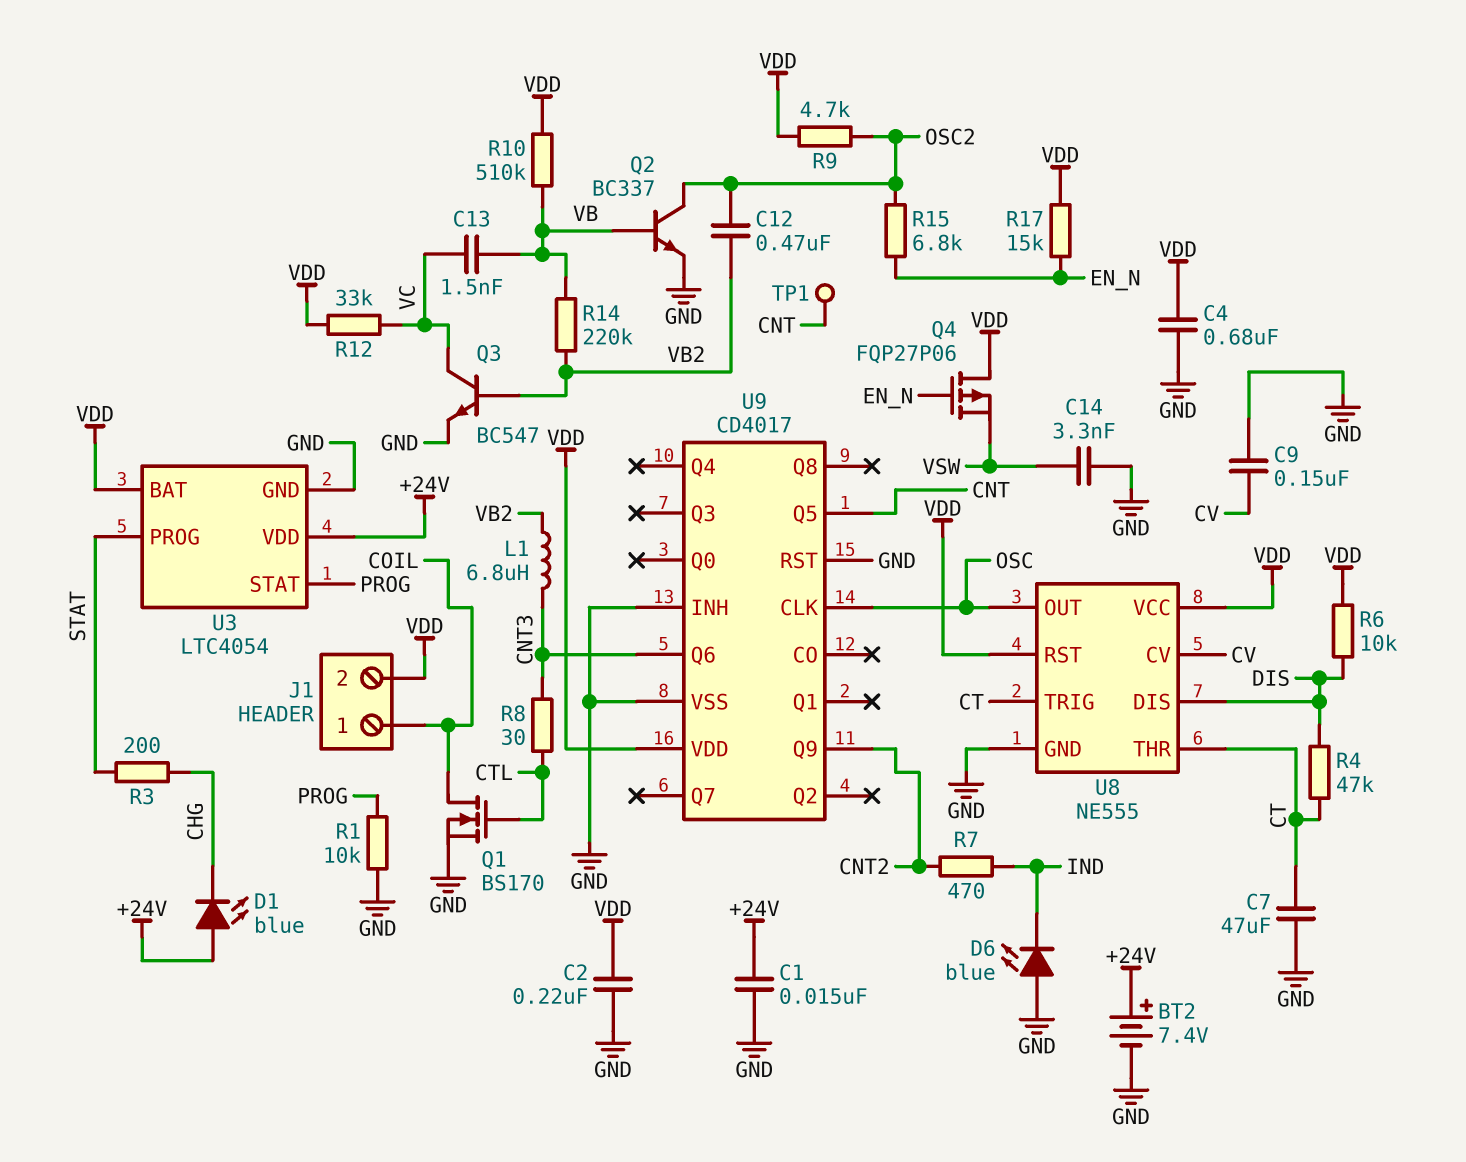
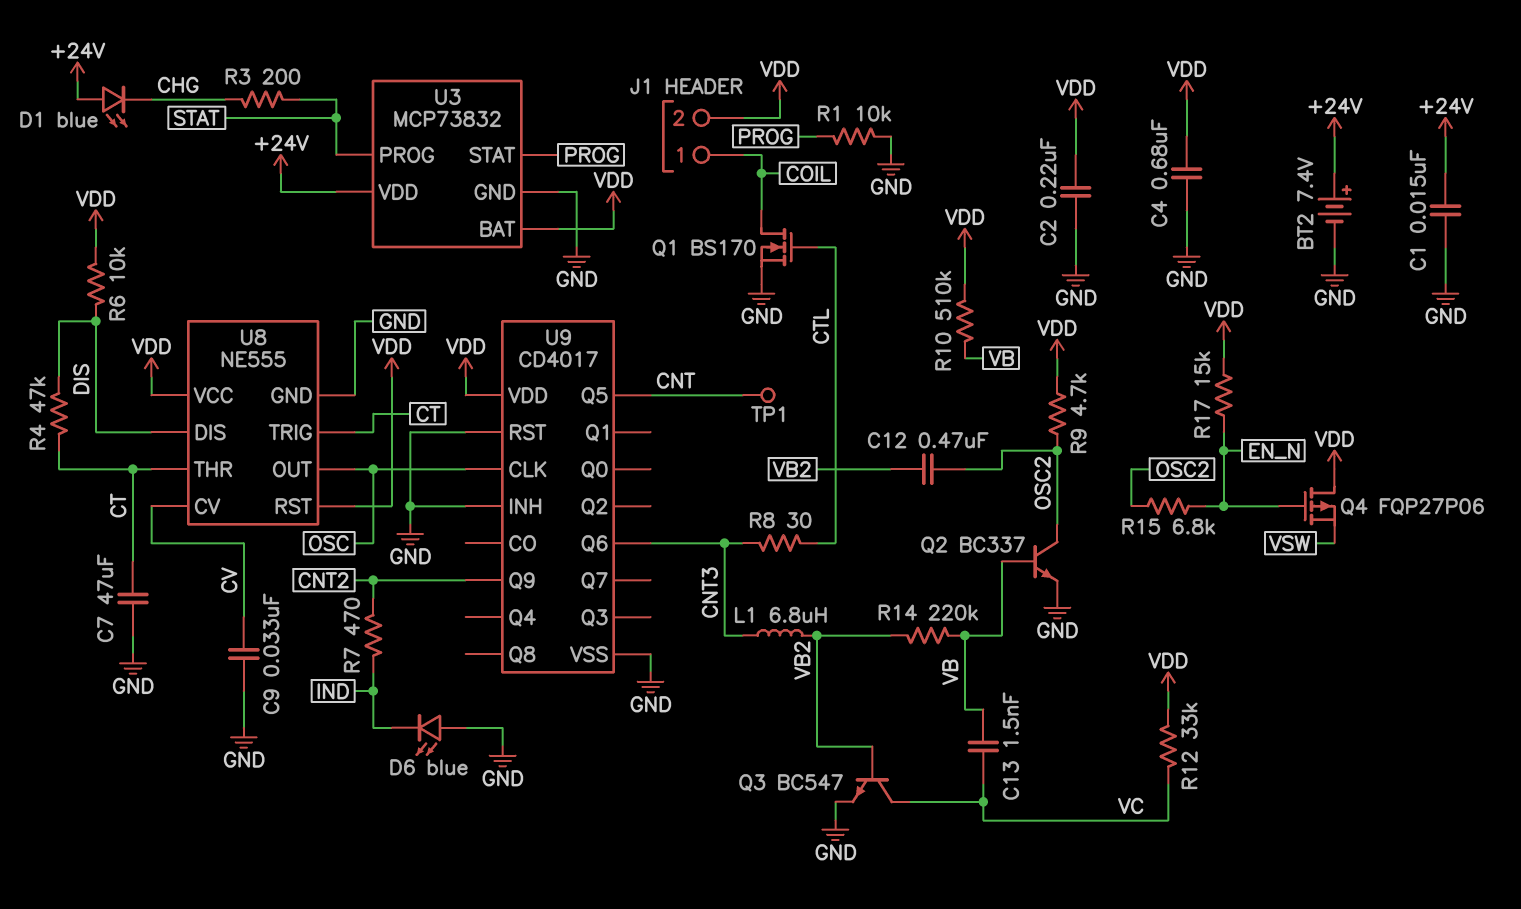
C9: 150nF (CV, GND) -> 33nF (CV, GND)
C14: 3.3nF (GND, VSW) -> none
U3: LTC4054 -> MCP73832

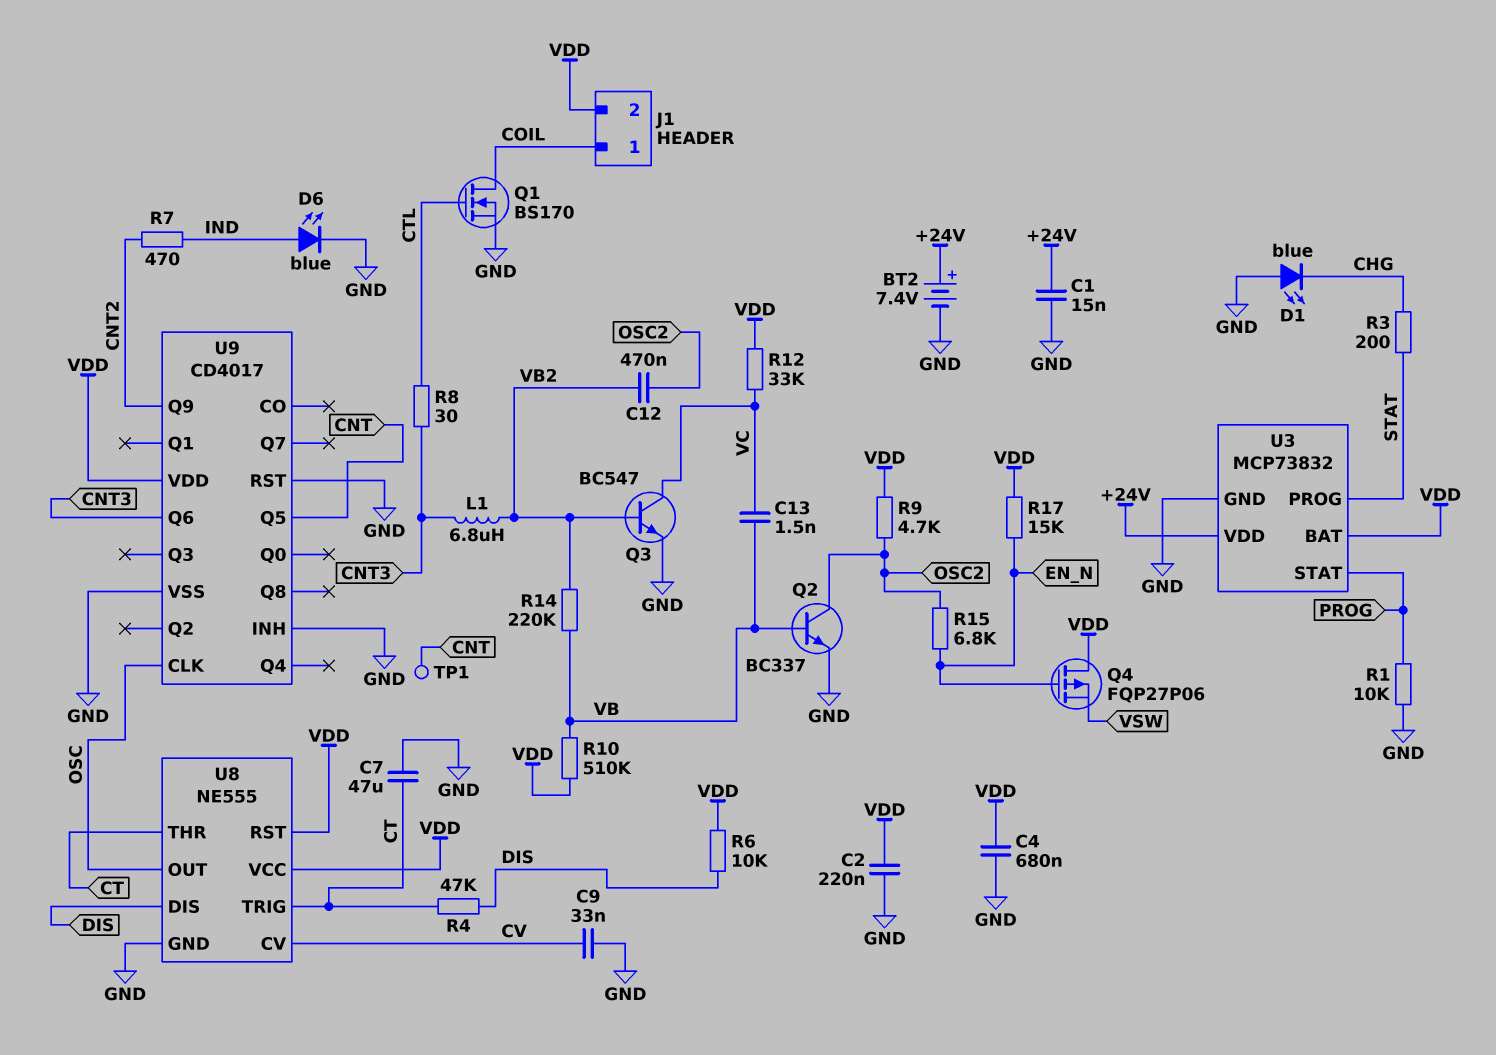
D1: LED blue (A +24V, K CHG) -> LED blue (A GND, K CHG)
D6: LED blue (A GND, K IND) -> LED blue (A IND, K GND)

